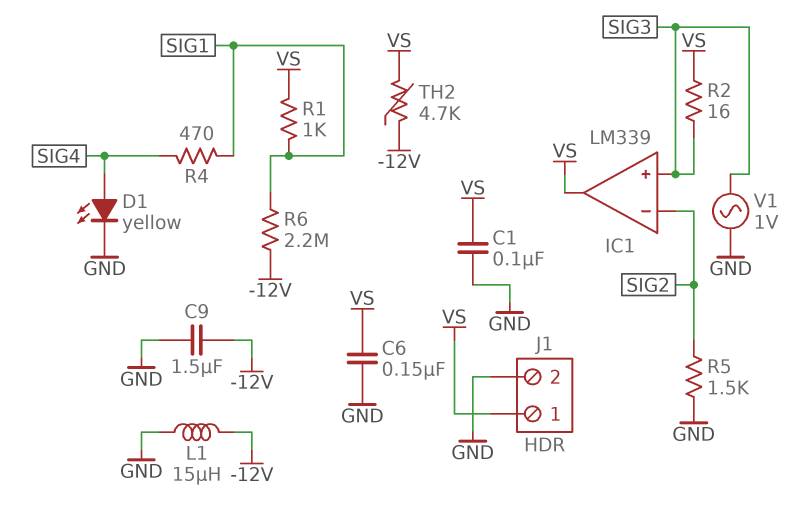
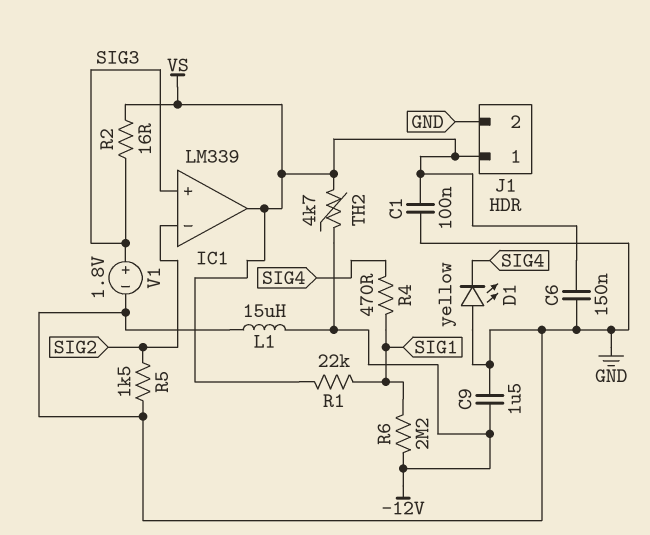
D1: LED yellow (A SIG4, K GND) -> LED yellow (A GND, K SIG4)
R1: 1k (SIG1, VS) -> 22k (SIG1, VS)
V1: AC 1V (GND, SIG3) -> 1.8V (plus SIG3, minus GND)

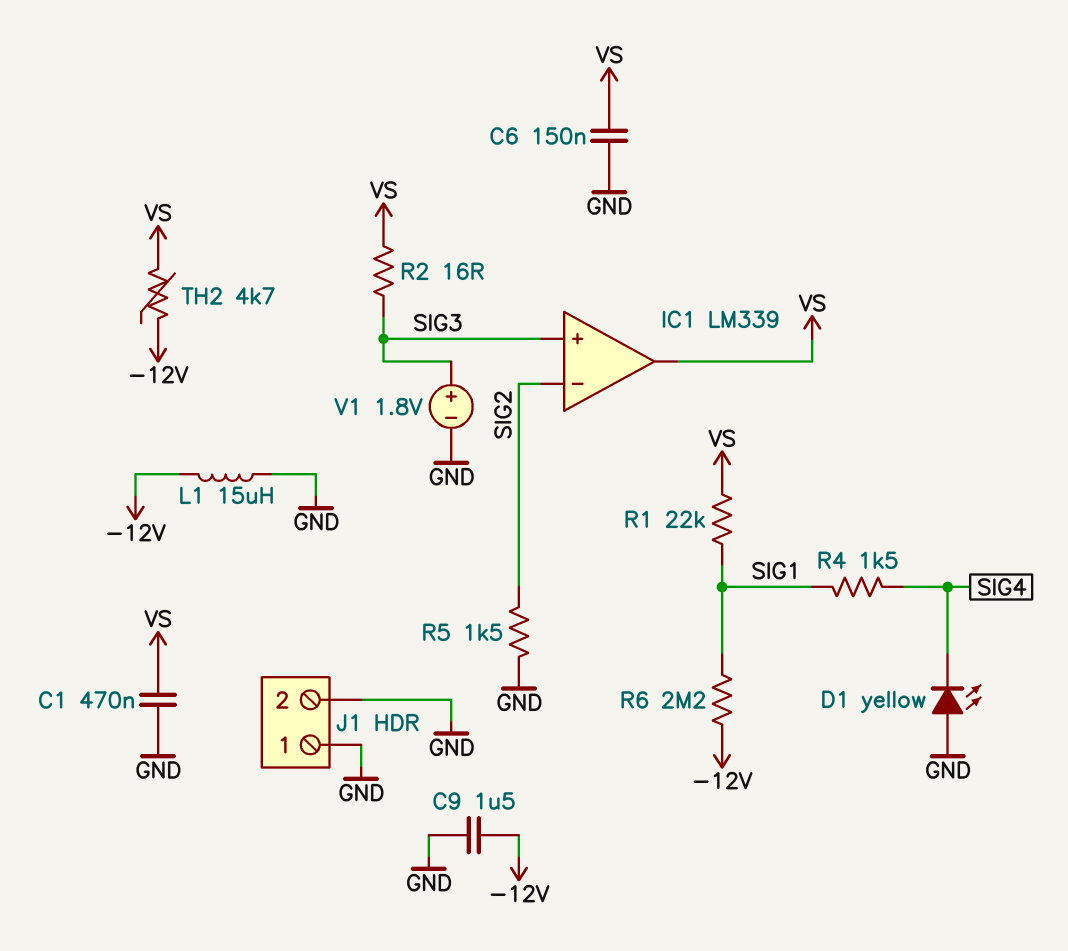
C1: 100nF (GND, VS) -> 470nF (GND, VS)
J1 pin 1: VS -> GND
R4: 470 (SIG1, SIG4) -> 1.5k (SIG1, SIG4)

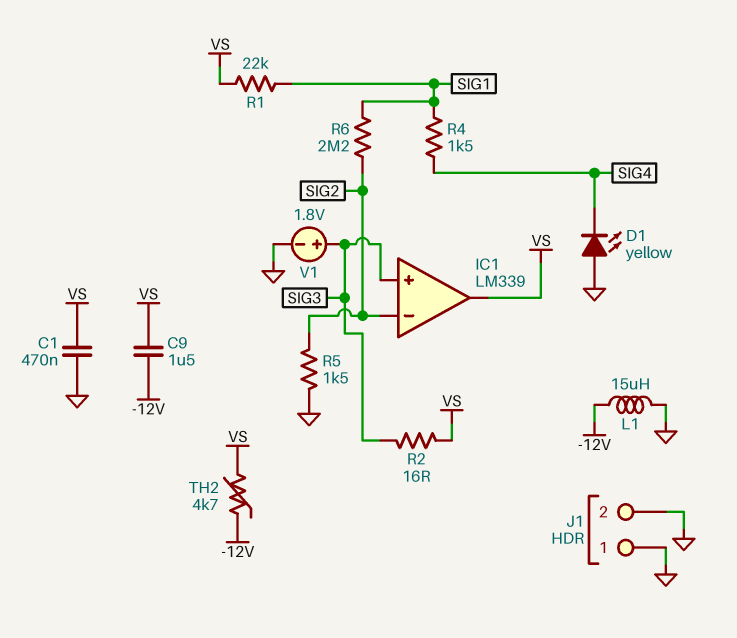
C6: 150nF (GND, VS) -> none
C9: 1.5uF (-12V, GND) -> 1.5uF (-12V, VS)
R6: 2.2M (-12V, SIG1) -> 2.2M (SIG1, SIG2)

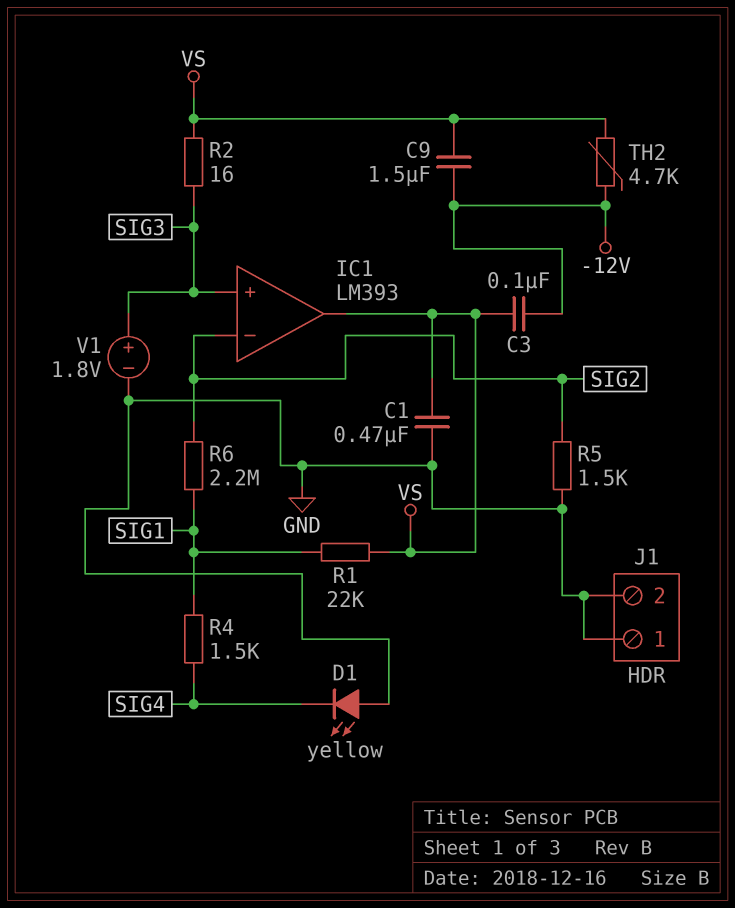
C3: none -> 100nF (-12V, VS)
IC1: LM339 -> LM393
L1: 15uH (-12V, GND) -> none

